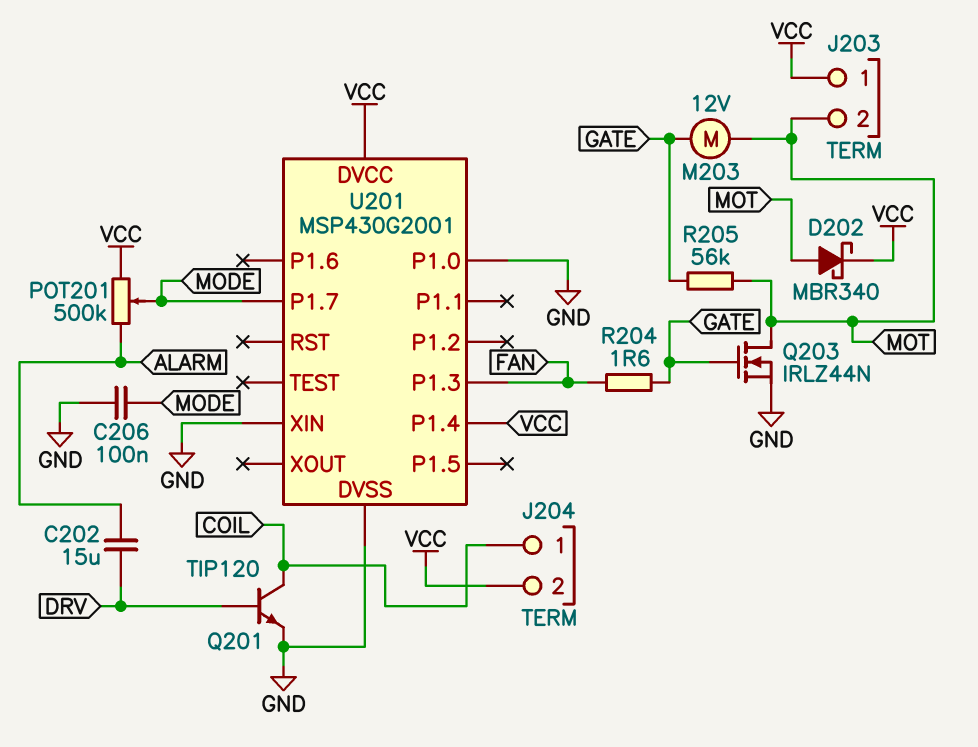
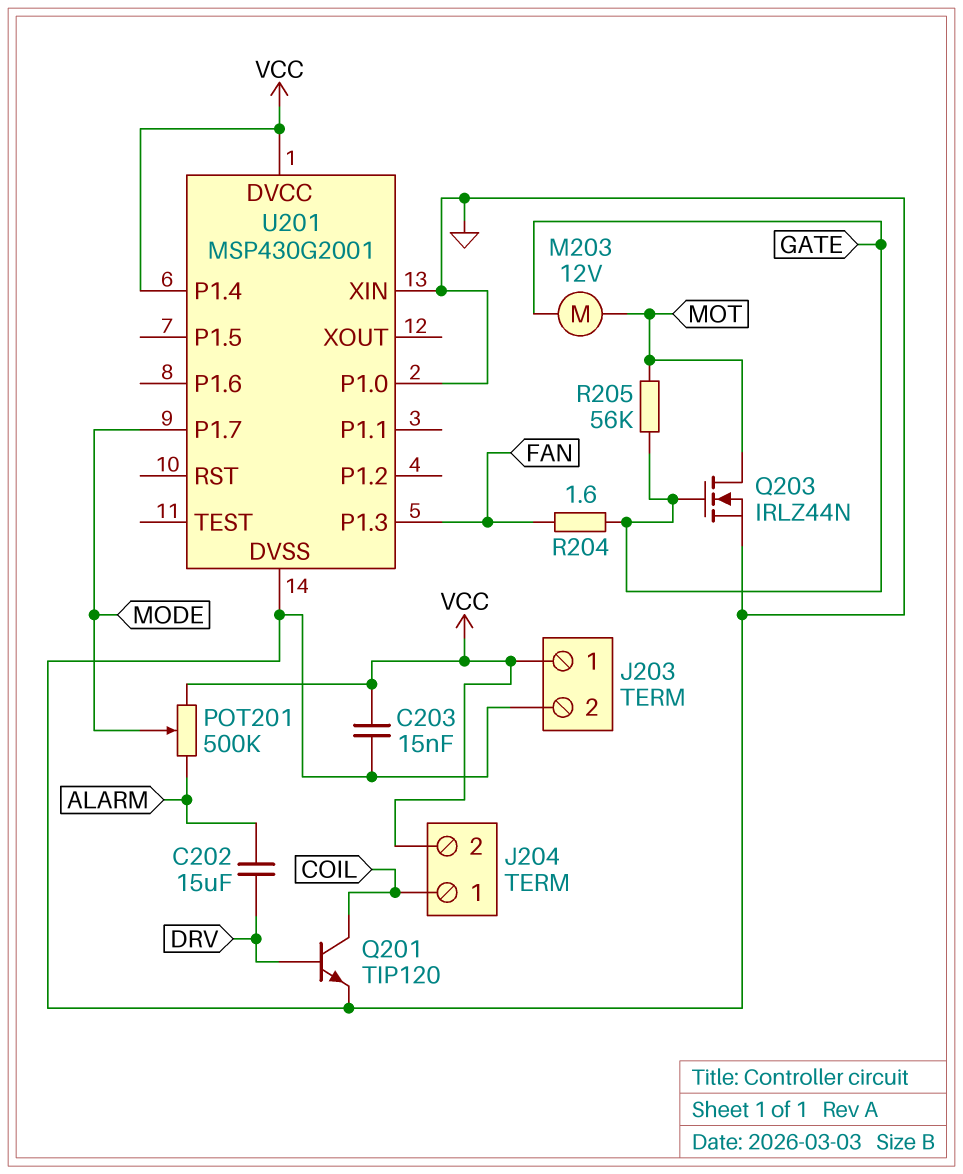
C203: none -> 15nF (GND, VCC)
C206: 100nF (GND, MODE) -> none
D202: schottky MBR340 (A MOT, K VCC) -> none
J203 pin 2: MOT -> GND

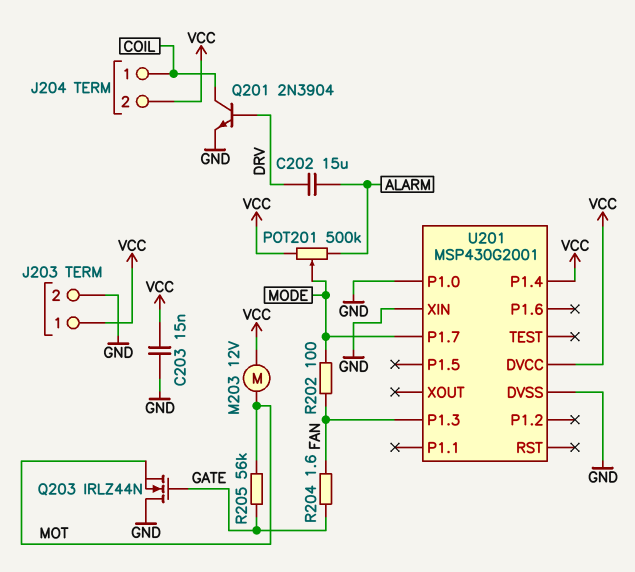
M203: motor 12V (GATE, MOT) -> motor 12V (MOT, VCC)
Q201: NPN TIP120 (B DRV, C COIL, E GND) -> NPN 2N3904 (B DRV, C COIL, E GND)
Q203: NMOS IRLZ44N (G GATE, D MOT, S GND) -> NMOS IRLZ44N (G GATE, D GND, S MOT)
R202: none -> 100 (FAN, MODE)

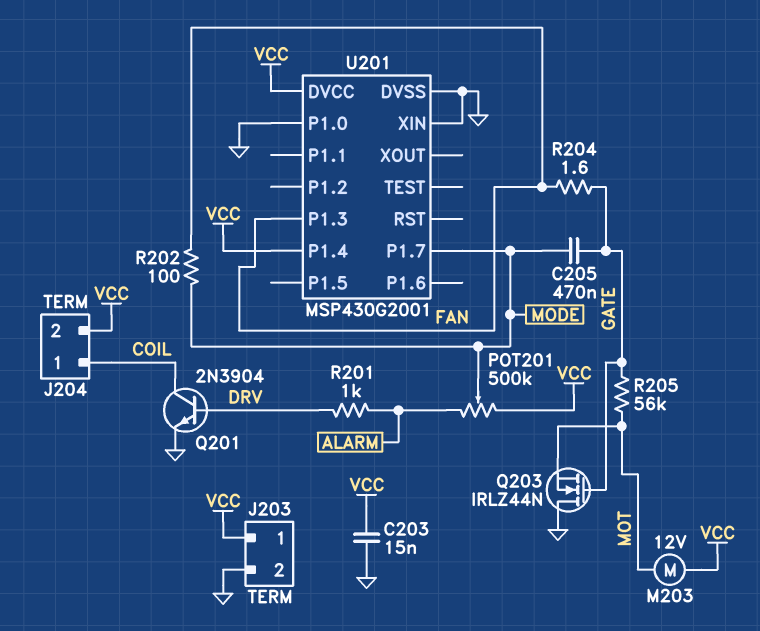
C202: 15uF (ALARM, DRV) -> none
C205: none -> 470nF (GATE, MODE)
R201: none -> 1k (ALARM, DRV)

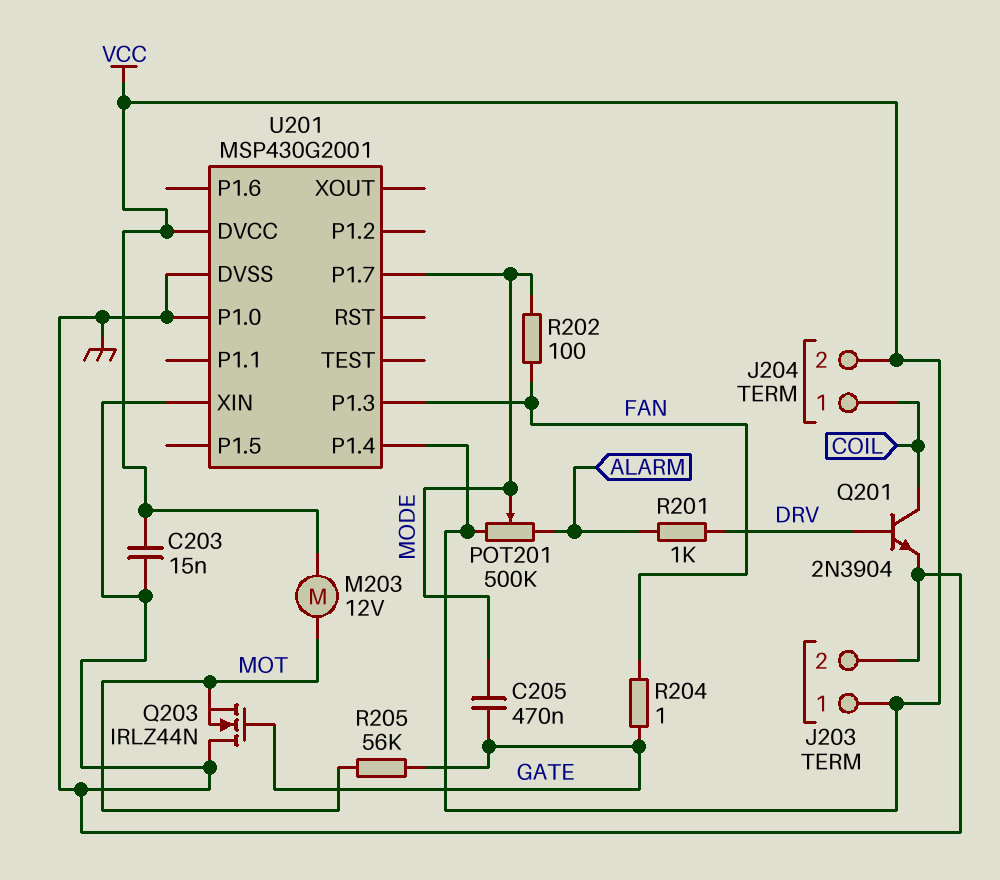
R204: 1.6 (FAN, GATE) -> 1 (FAN, GATE)

